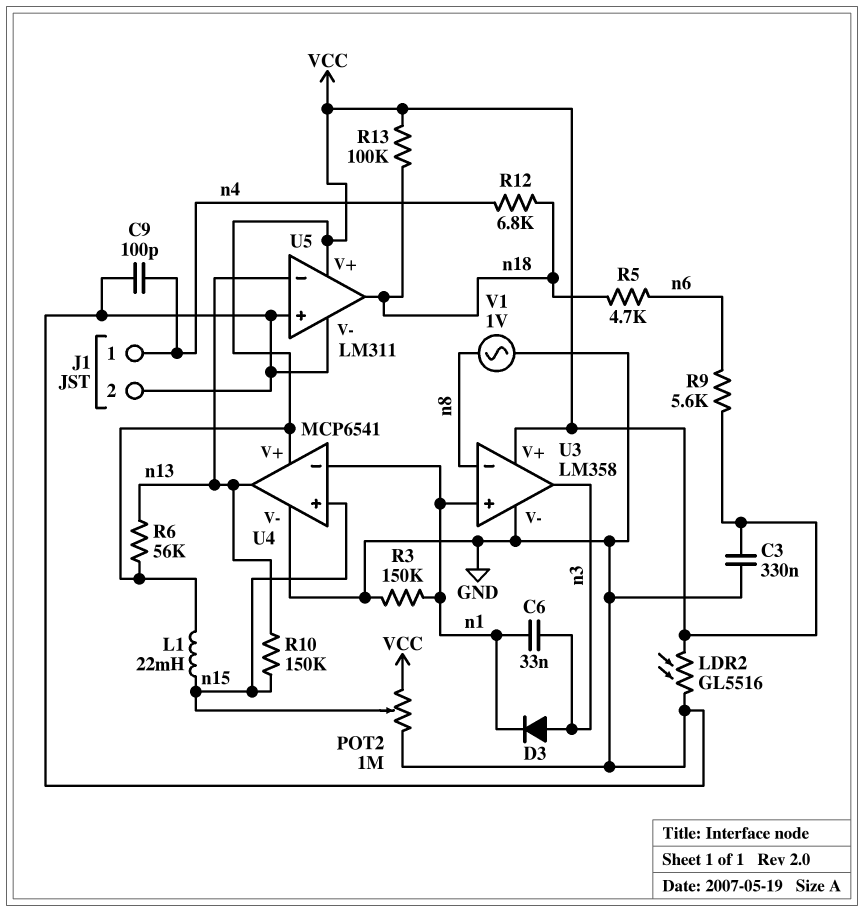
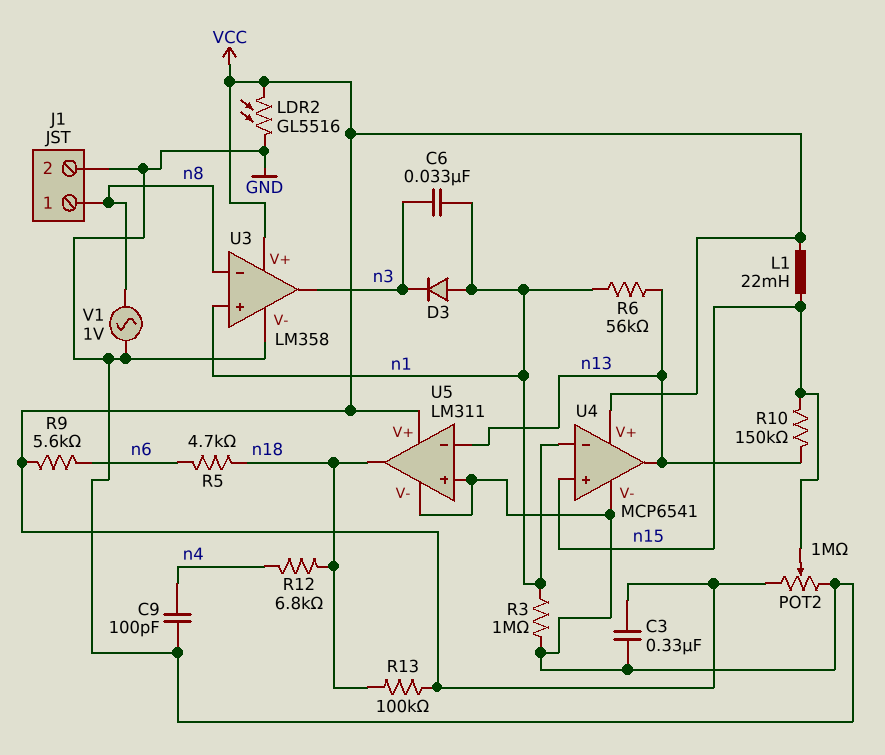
D3: diode (A n3, K n1) -> diode (A n1, K n3)
J1 pin 1: n4 -> n8
R3: 150k (GND, n1) -> 1M (GND, n1)
R6: 56k (VCC, n13) -> 56k (n1, n13)

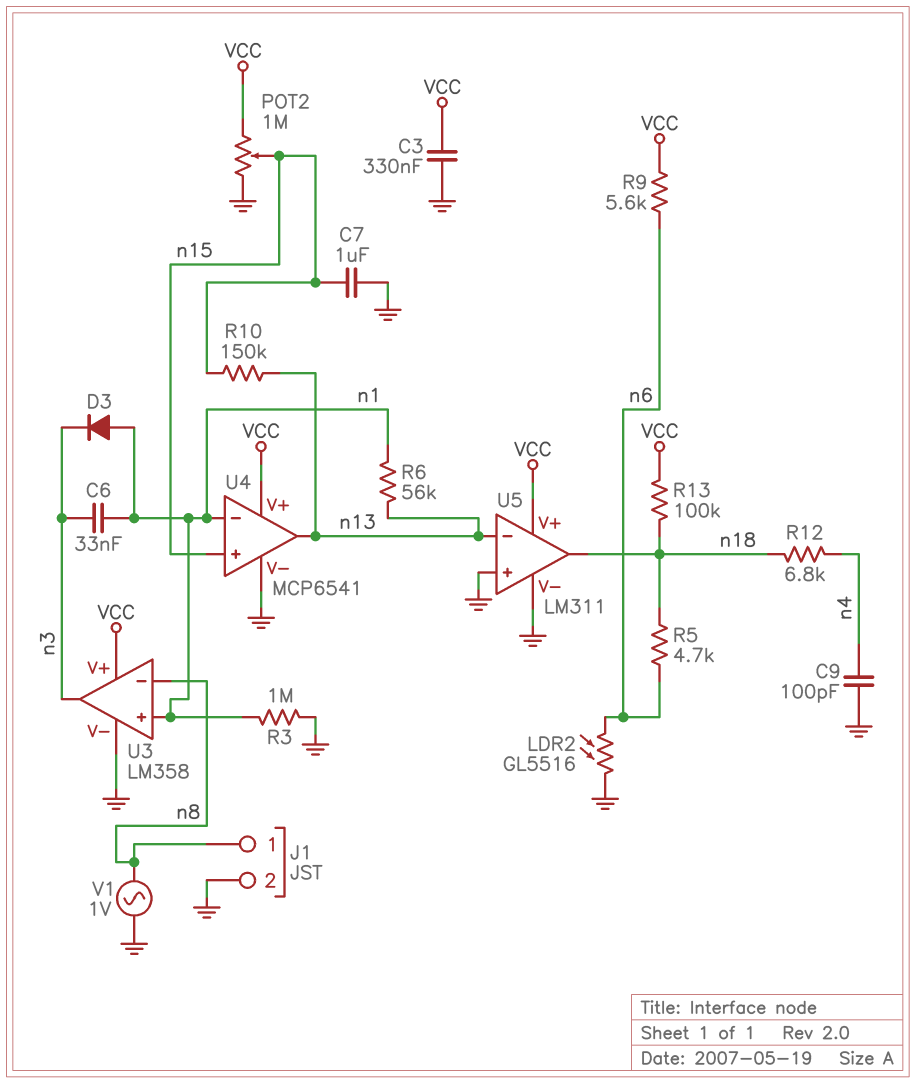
C7: none -> 1uF (GND, n15)
L1: 22mH (VCC, n15) -> none
LDR2: GL5516 (GND, VCC) -> GL5516 (GND, n6)

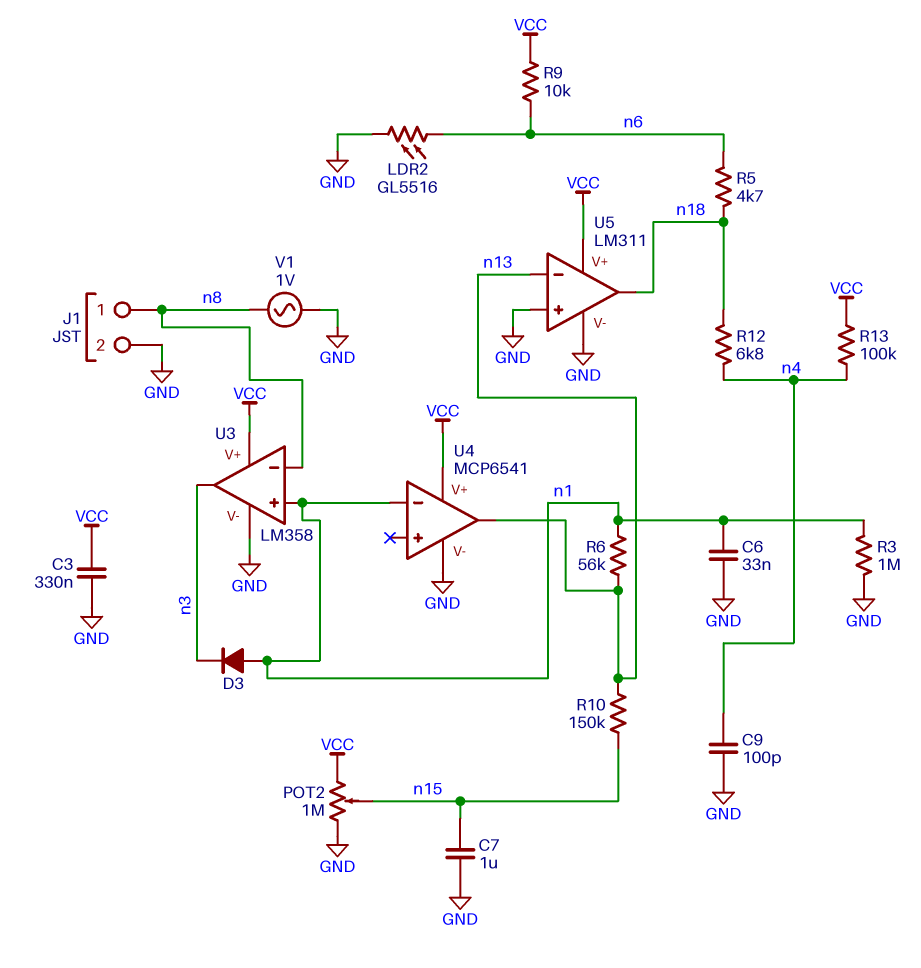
C6: 33nF (n1, n3) -> 33nF (GND, n1)
R9: 5.6k (VCC, n6) -> 10k (VCC, n6)
R13: 100k (VCC, n18) -> 100k (VCC, n4)
U4 pin in+: n15 -> none

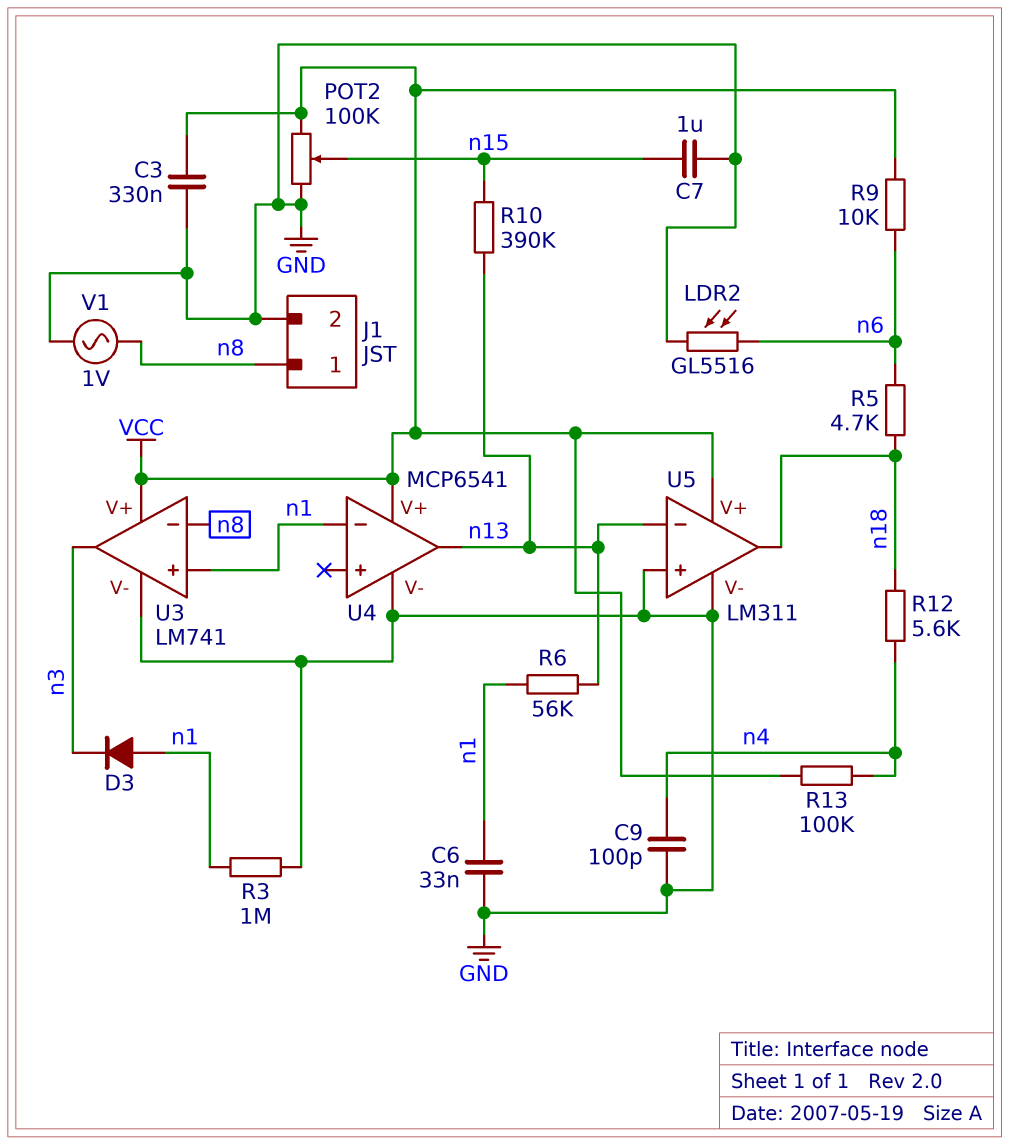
POT2: 1M (GND, VCC, wiper n15) -> 100k (GND, VCC, wiper n15)
R10: 150k (n13, n15) -> 390k (n13, n15)
R12: 6.8k (n4, n18) -> 5.6k (n4, n18)
U3: LM358 -> LM741

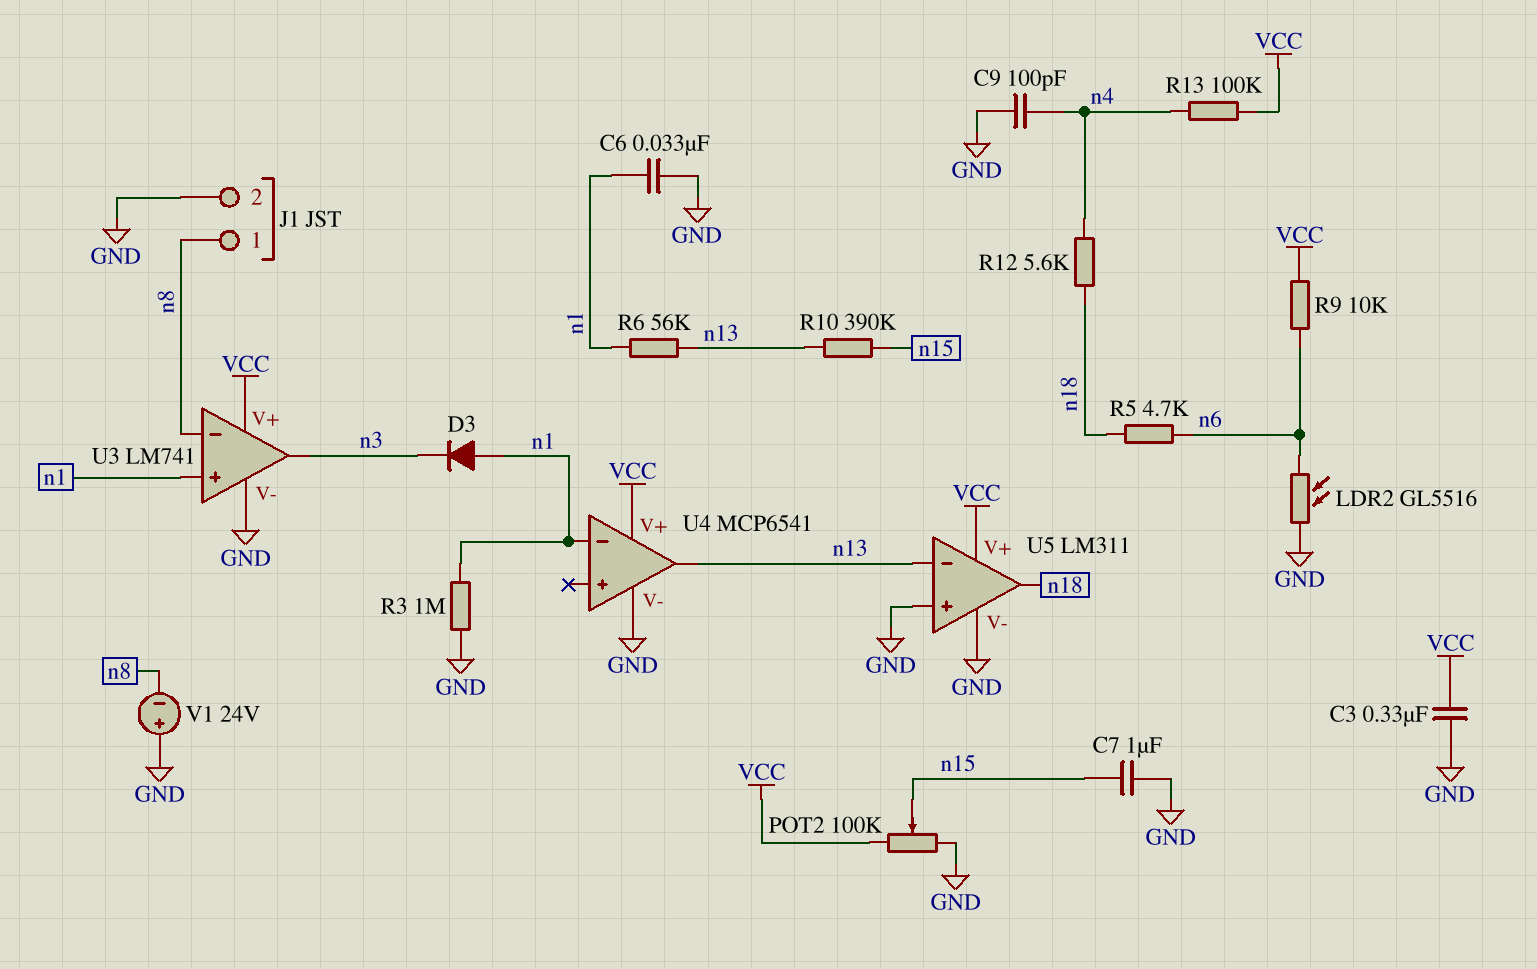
V1: AC 1V (GND, n8) -> 24V (plus GND, minus n8)

